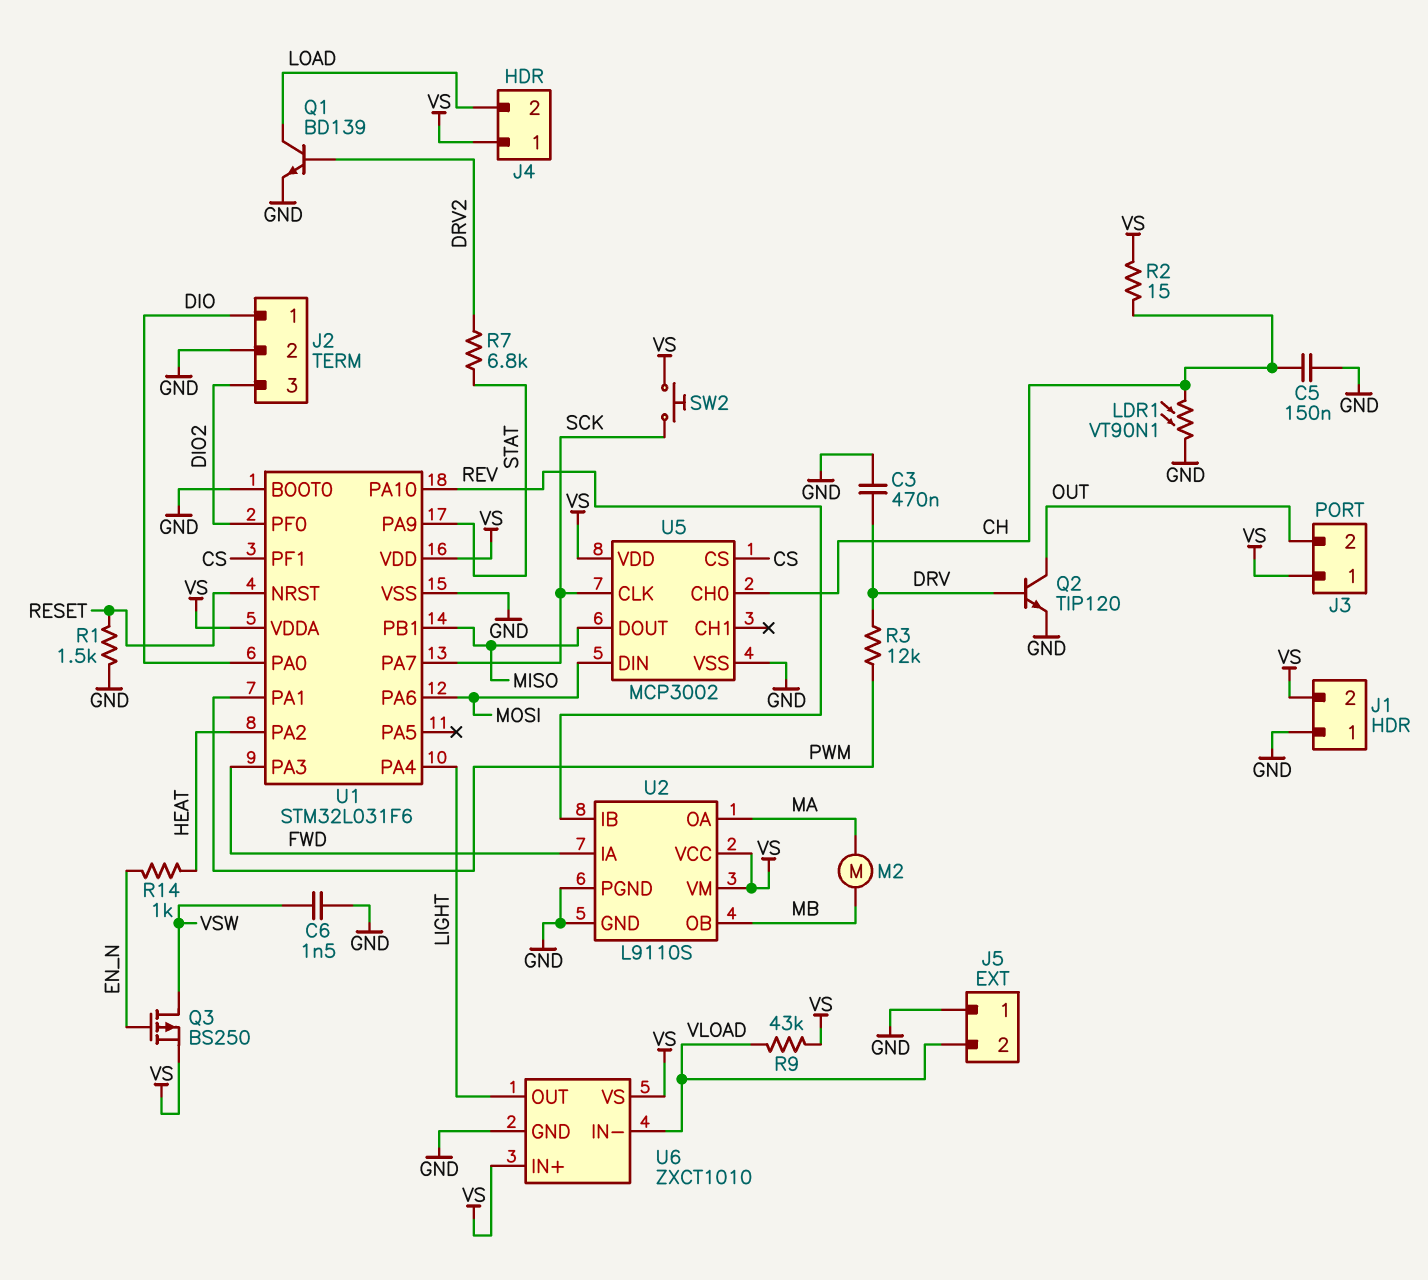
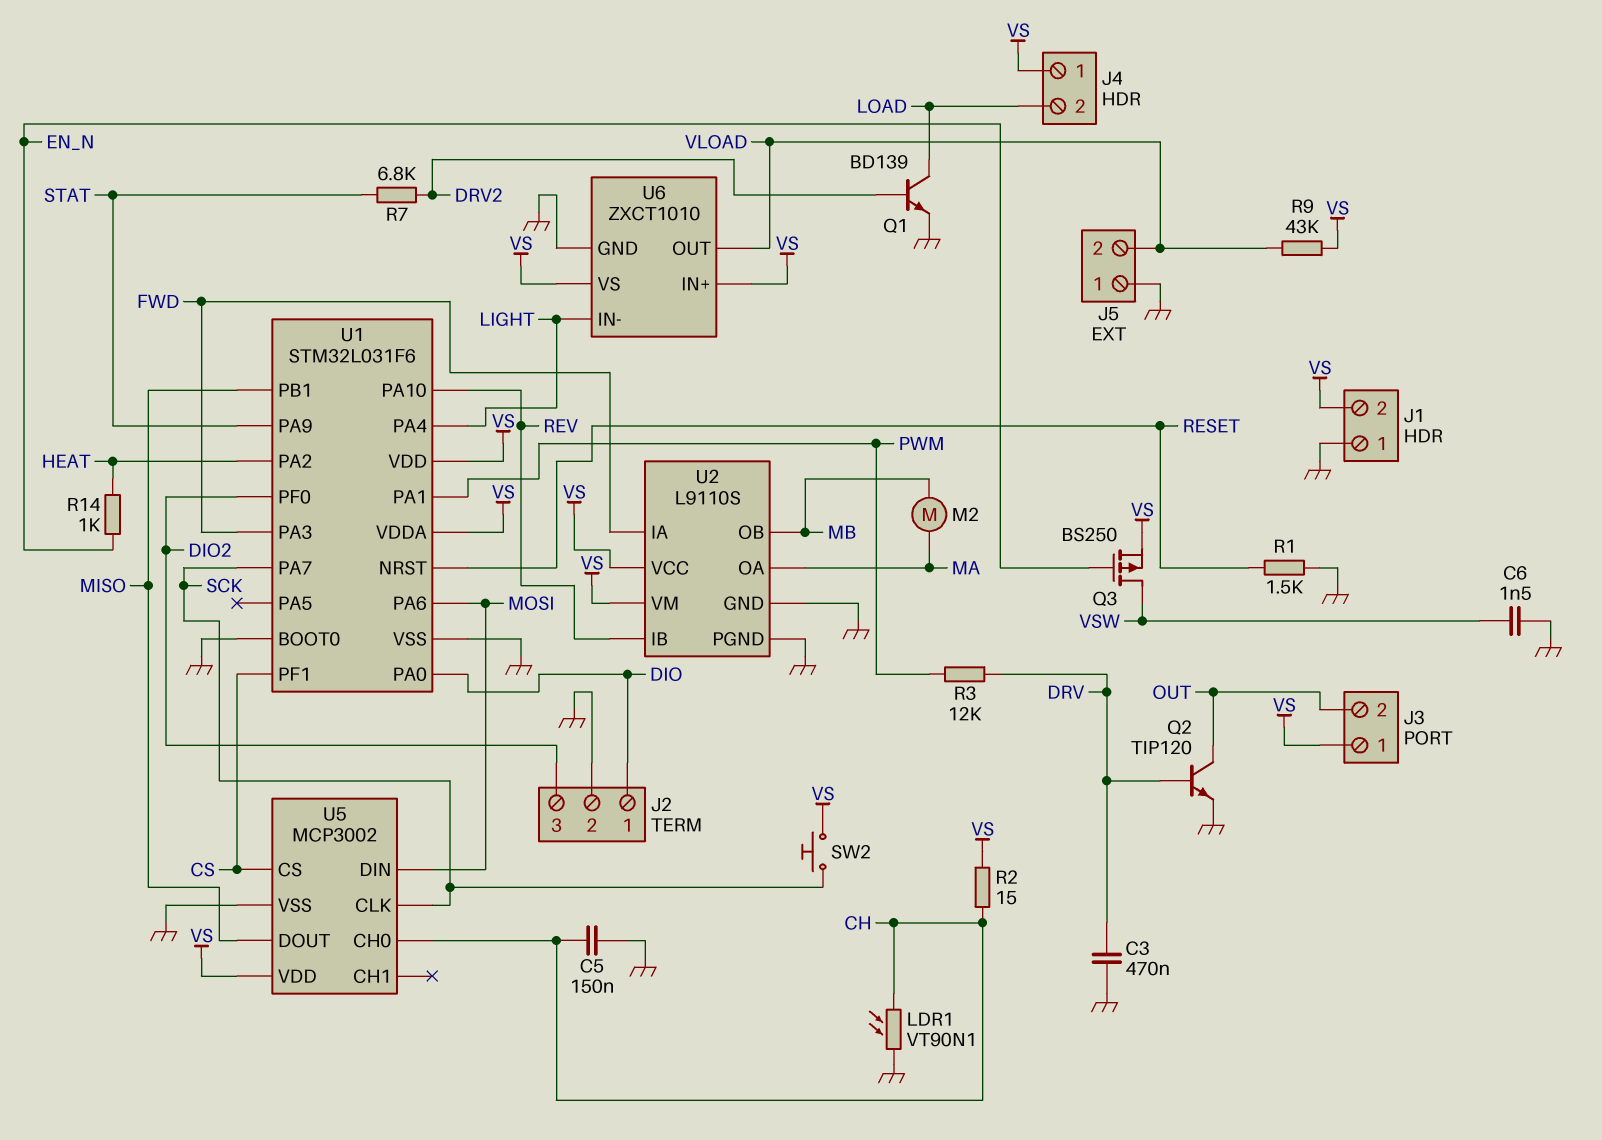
U6 pin IN-: VLOAD -> LIGHT
U6 pin OUT: LIGHT -> VLOAD

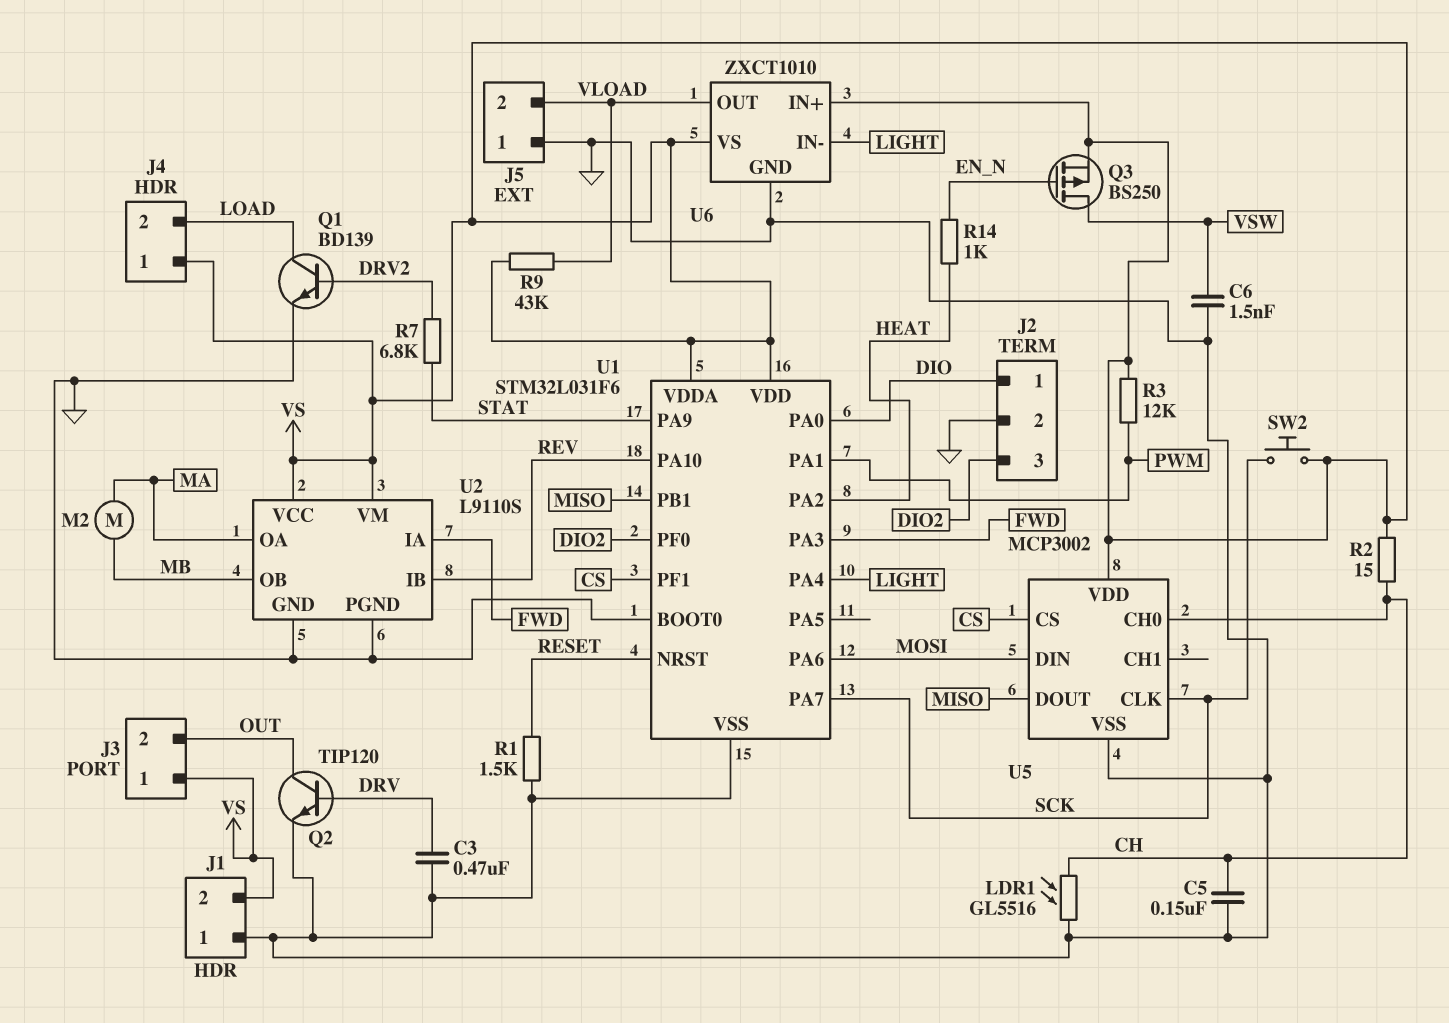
LDR1: VT90N1 (CH, GND) -> GL5516 (CH, GND)
R3: 12k (DRV, PWM) -> 12k (PWM, VS)

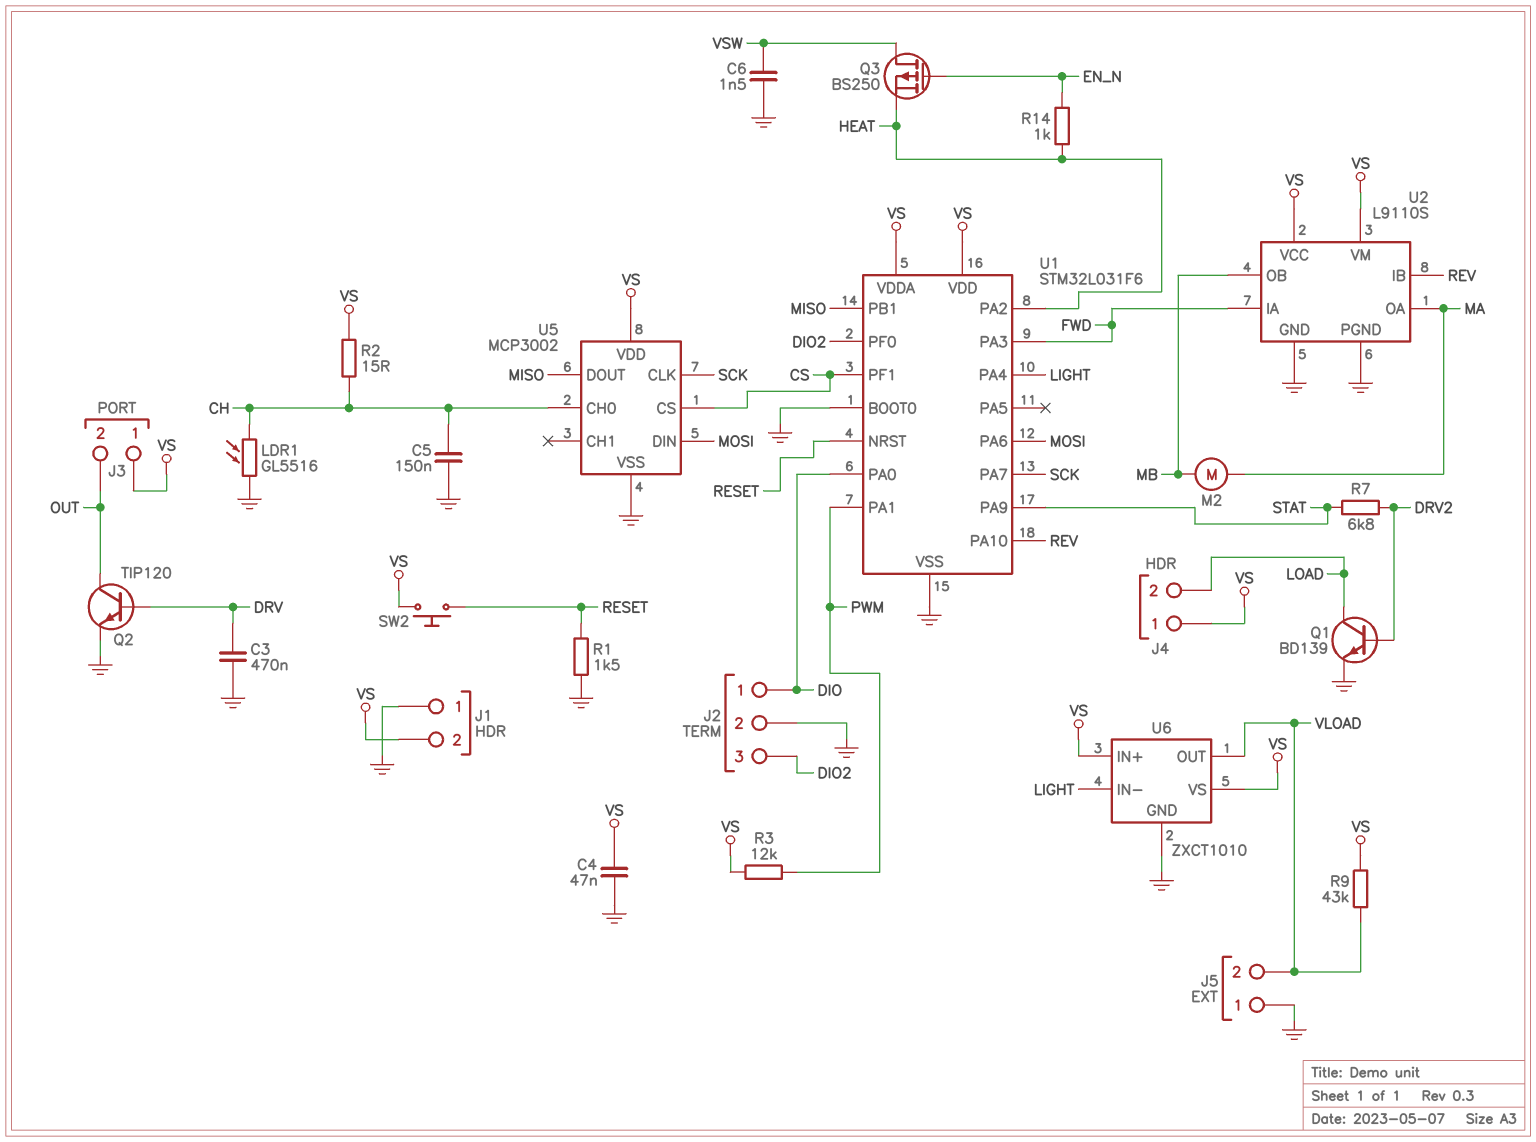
C4: none -> 47nF (GND, VS)
Q3: PMOS BS250 (G EN_N, D VSW, S VS) -> PMOS BS250 (G EN_N, D VSW, S HEAT)
SW2: button (SCK, VS) -> button (RESET, VS)

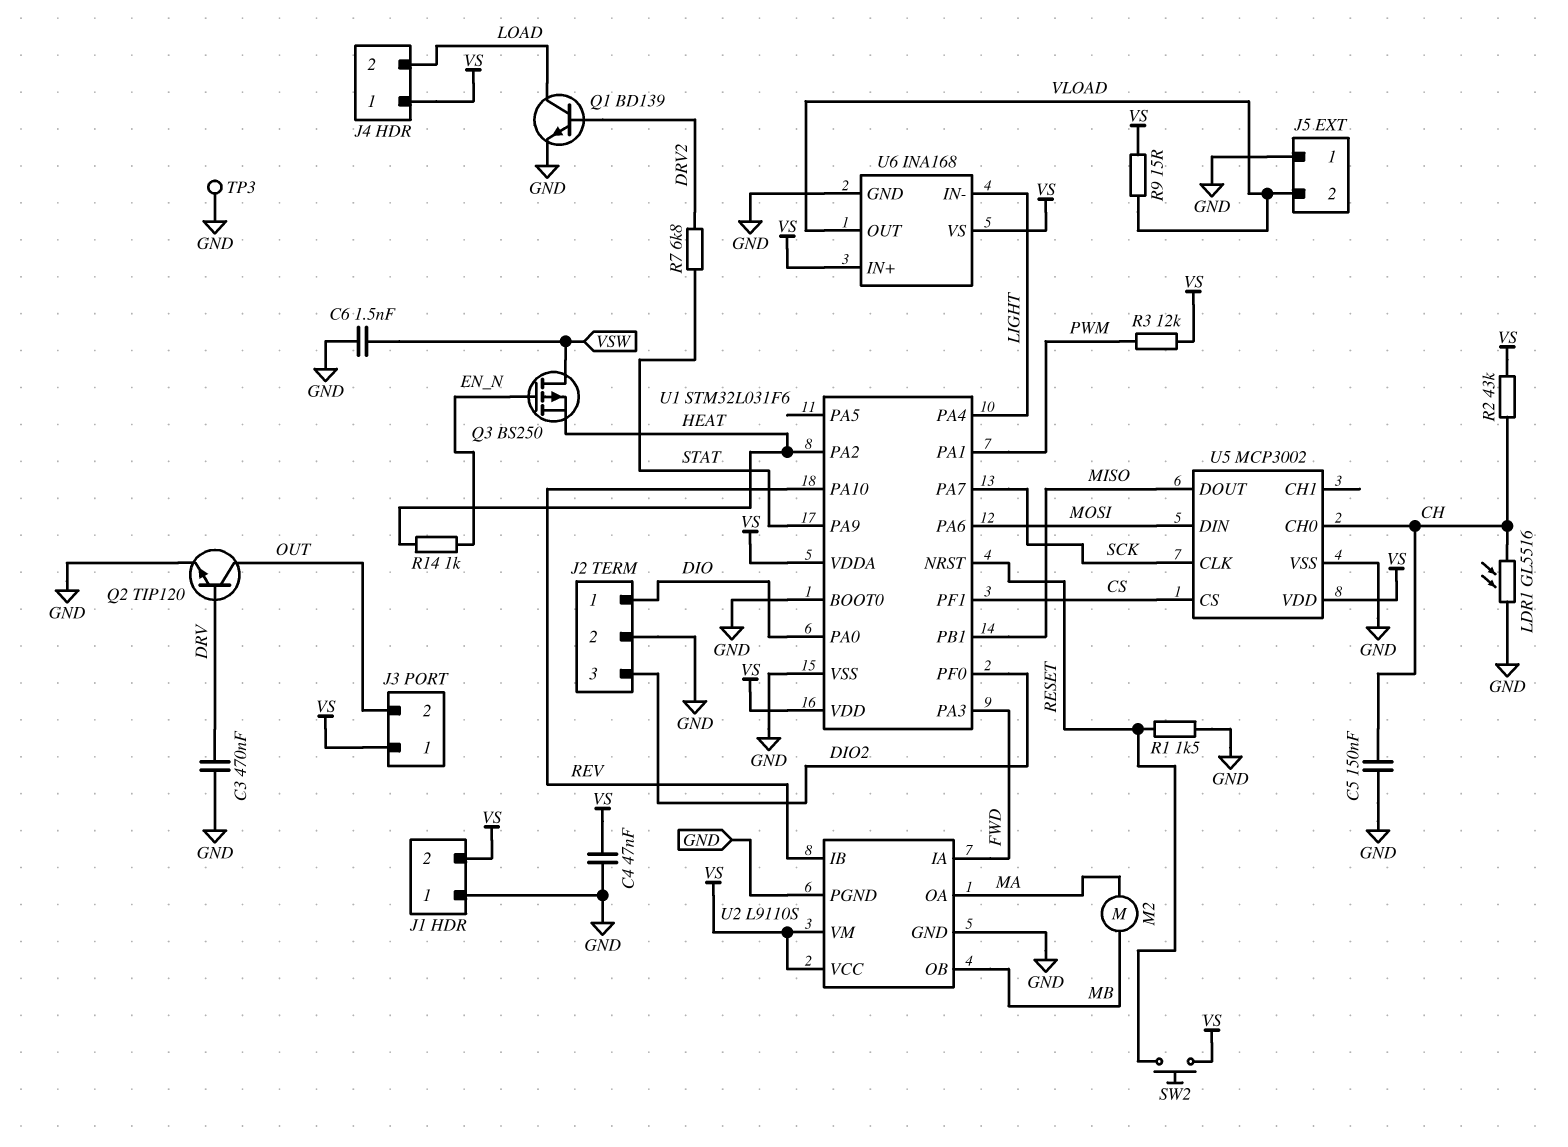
R2: 15 (CH, VS) -> 43k (CH, VS)
R9: 43k (VLOAD, VS) -> 15 (VLOAD, VS)
TP3: none -> test point (GND)
U6: ZXCT1010 -> INA168

